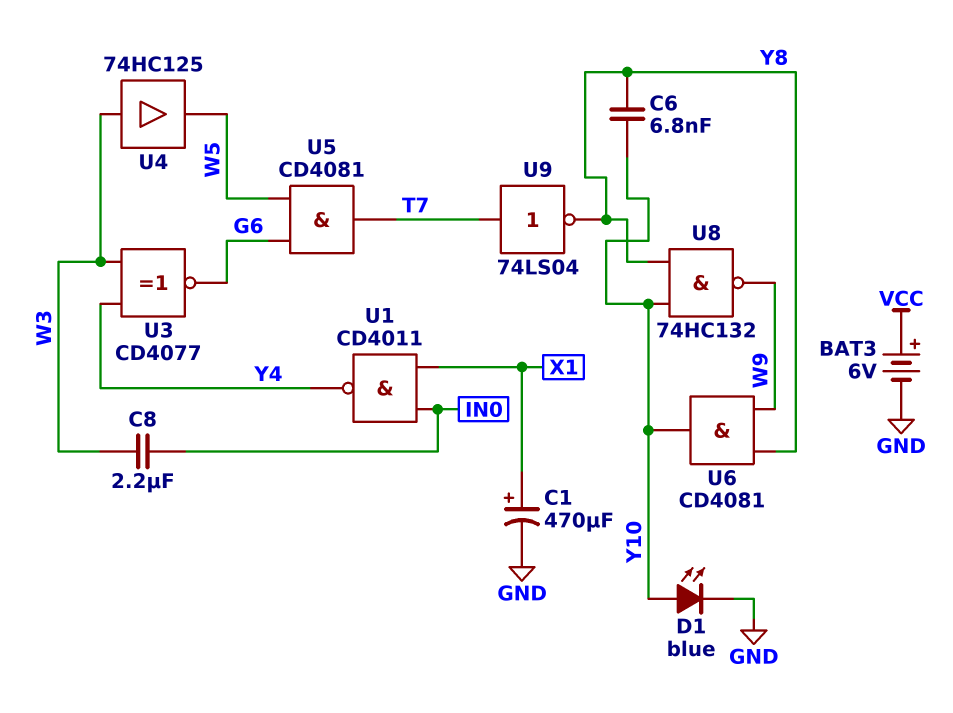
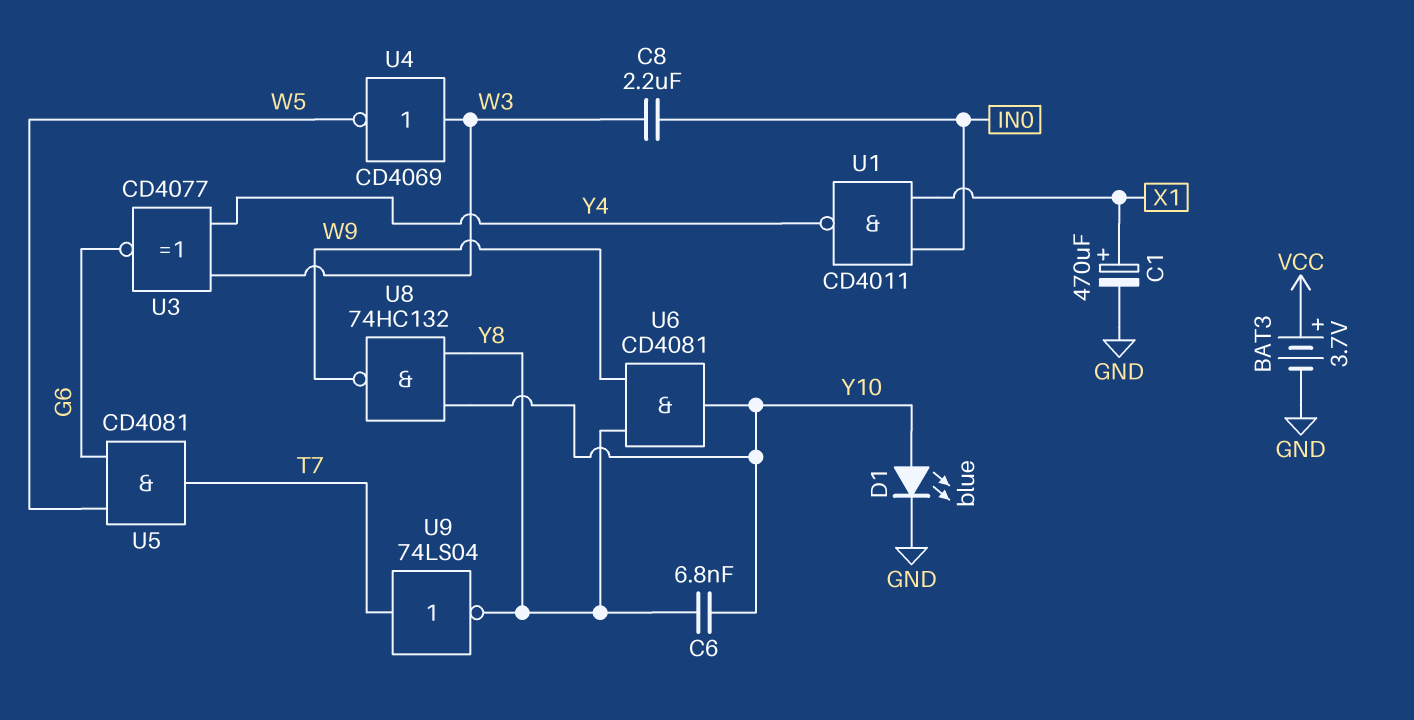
BAT3: 6V (plus VCC, minus GND) -> 3.7V (plus VCC, minus GND)
U4: buffer 74HC125 (in W3, out W5) -> NOT CD4069 (in W3, out W5)

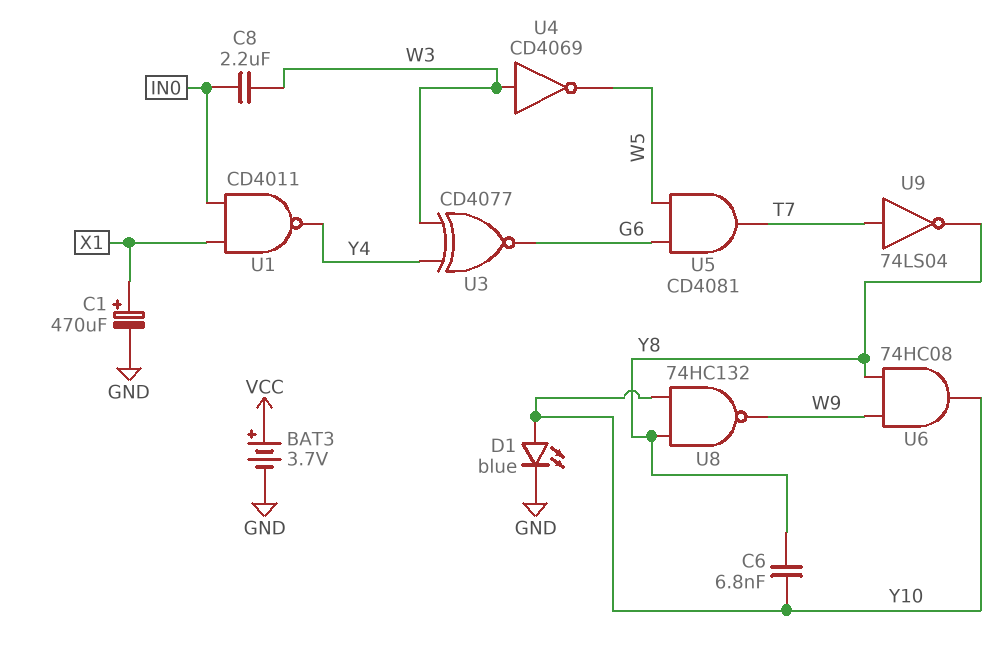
U6: AND CD4081 (in W9, in Y8, out Y10) -> AND 74HC08 (in W9, in Y8, out Y10)

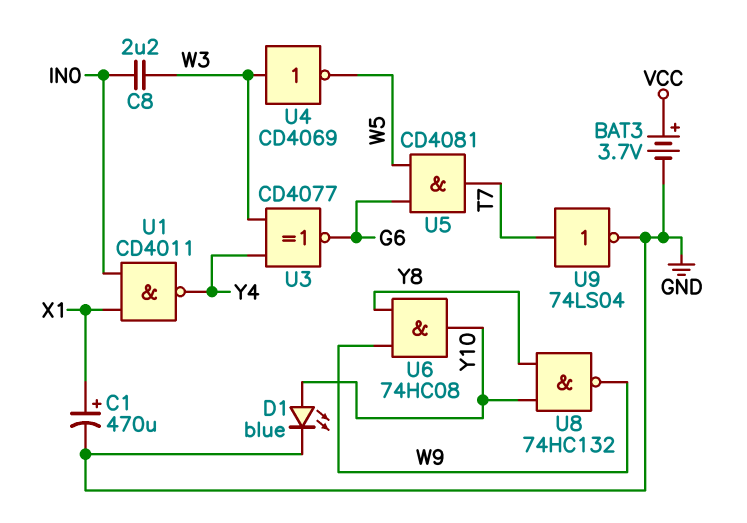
C6: 6.8nF (Y8, Y10) -> none
U9: NOT 74LS04 (in T7, out Y8) -> NOT 74LS04 (in T7, out GND)

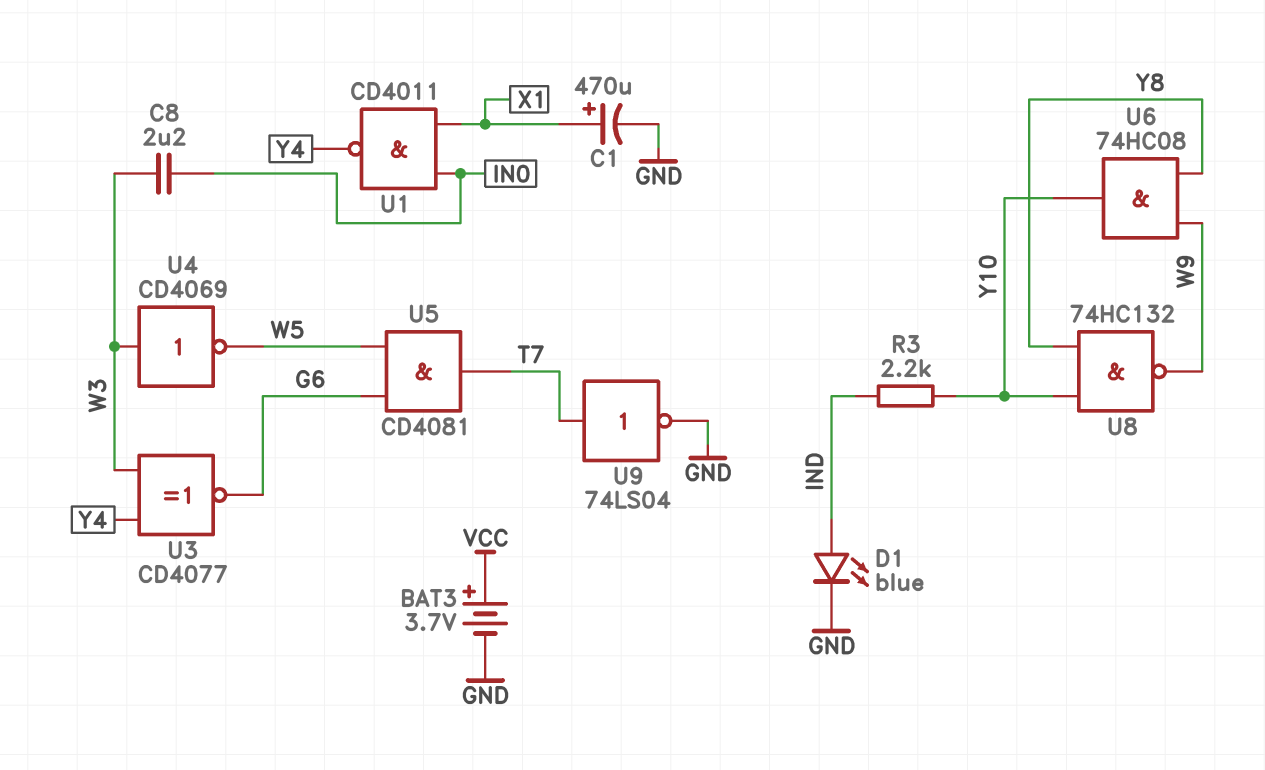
D1: LED blue (A Y10, K GND) -> LED blue (A IND, K GND)
R3: none -> 2.2k (IND, Y10)

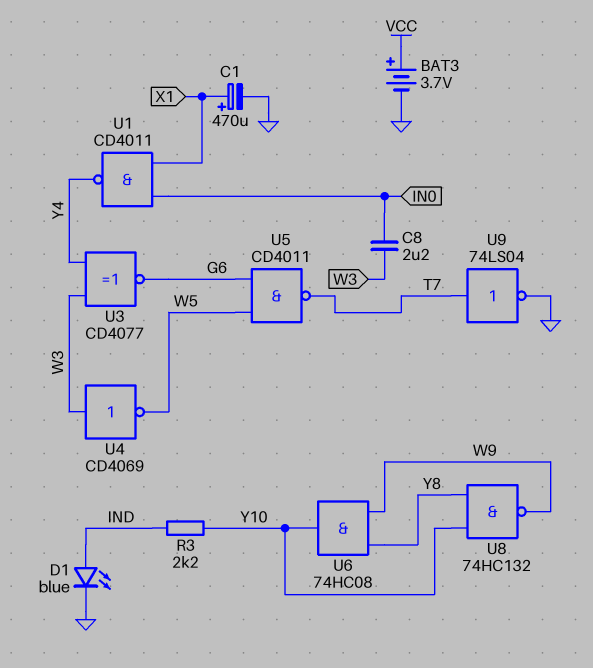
U5: AND CD4081 (in G6, in W5, out T7) -> NAND CD4011 (in G6, in W5, out T7)

